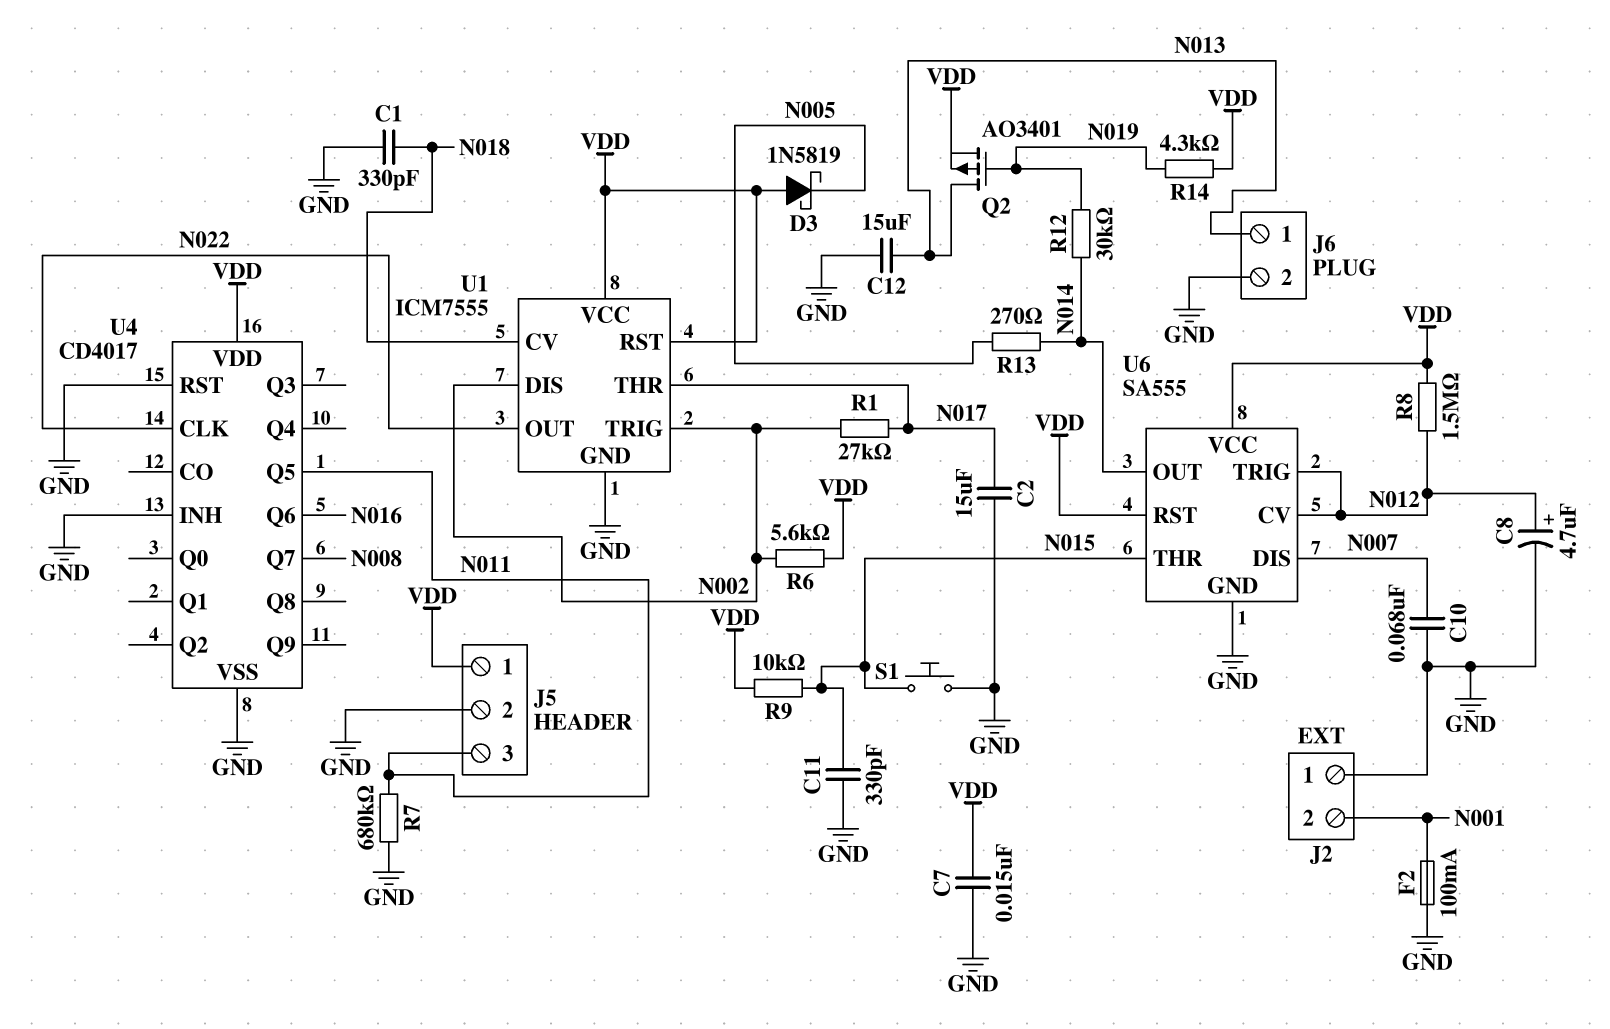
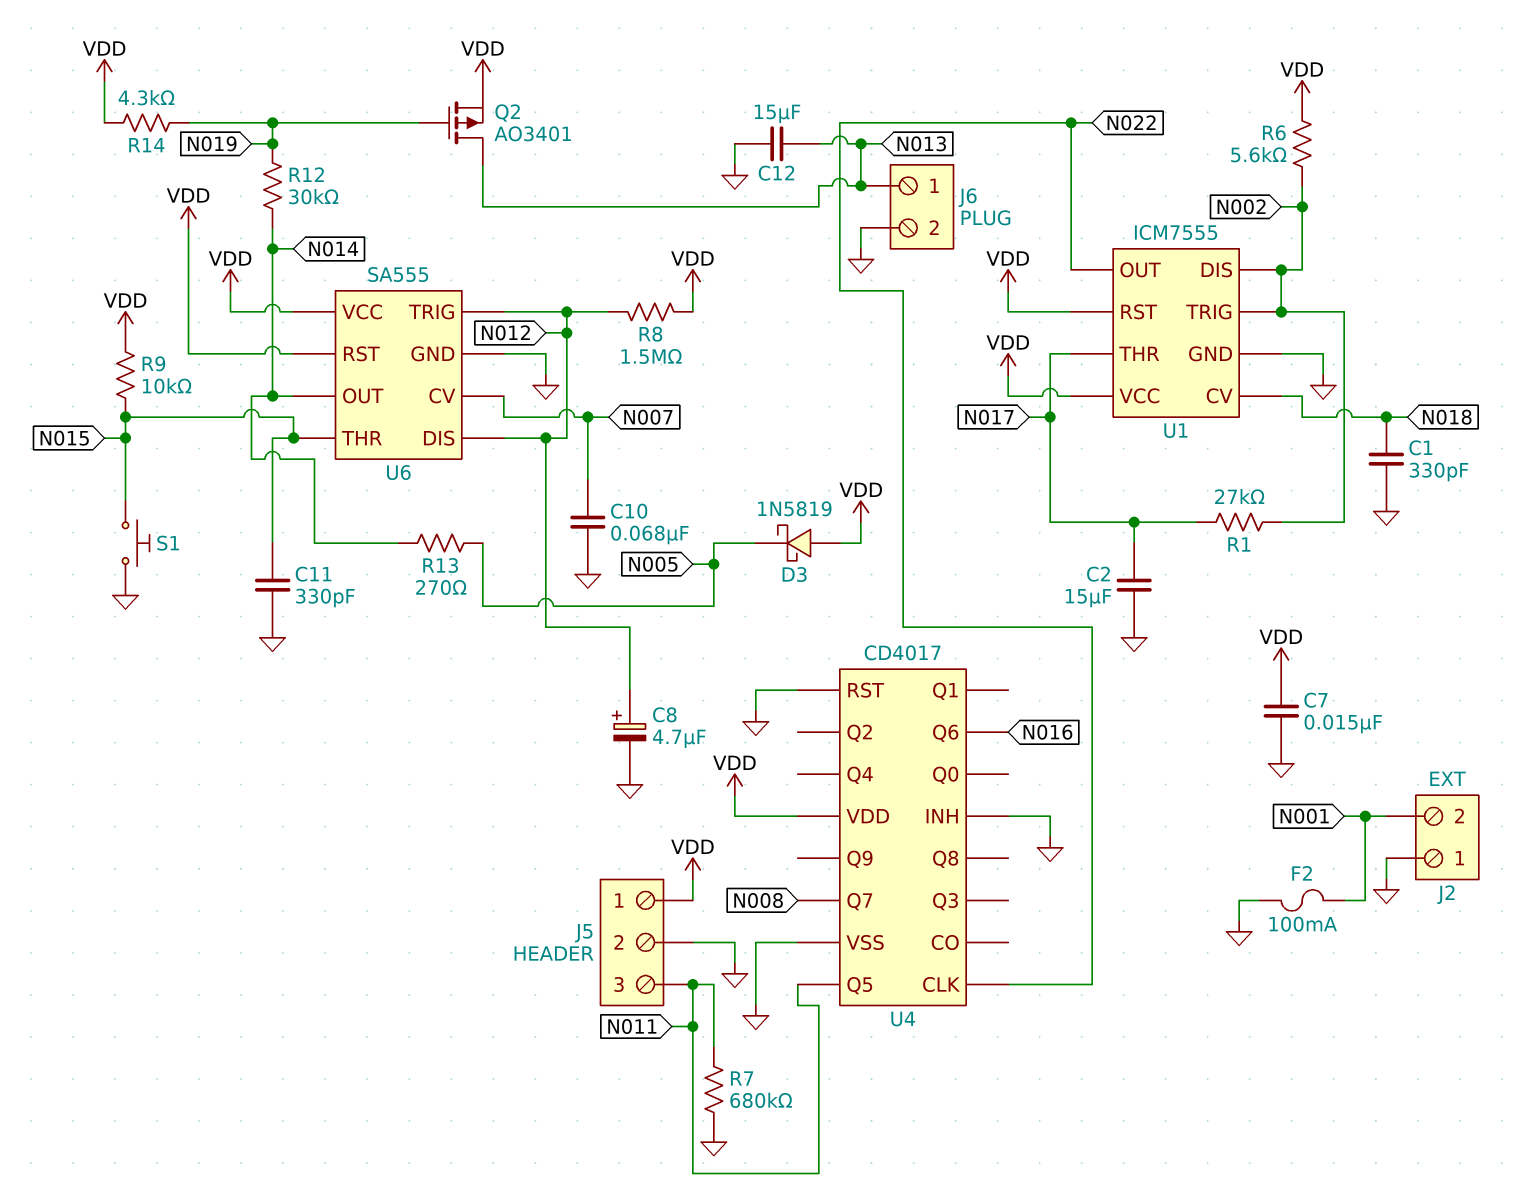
U6 pin CV: N012 -> N007
U6 pin DIS: N007 -> N012

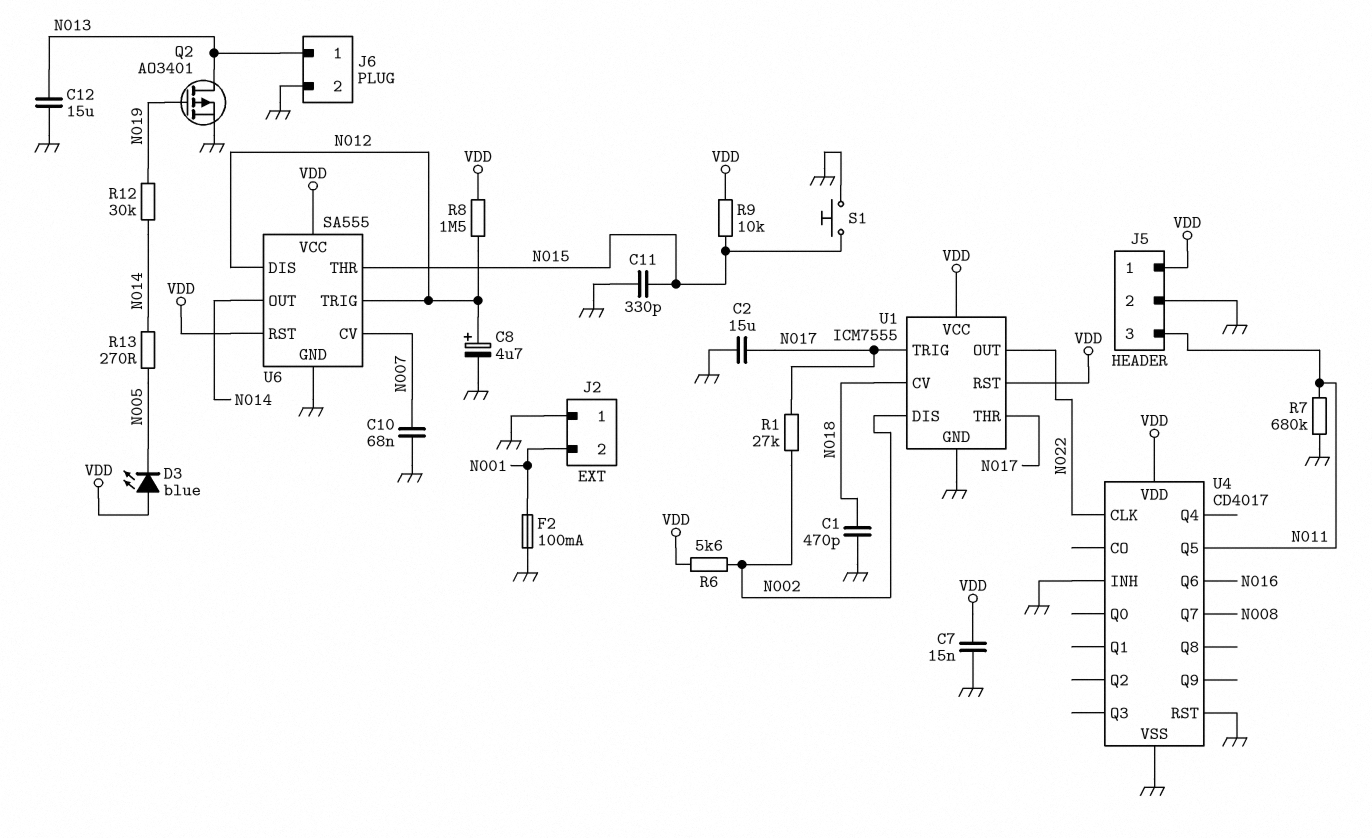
C1: 330pF (GND, N018) -> 470pF (GND, N018)
D3: schottky 1N5819 (A VDD, K N005) -> LED blue (A VDD, K N005)
Q2: PMOS AO3401 (G N019, D N013, S VDD) -> PMOS AO3401 (G N019, D N013, S GND)
R14: 4.3k (N019, VDD) -> none
U1 pin TRIG: N002 -> N017

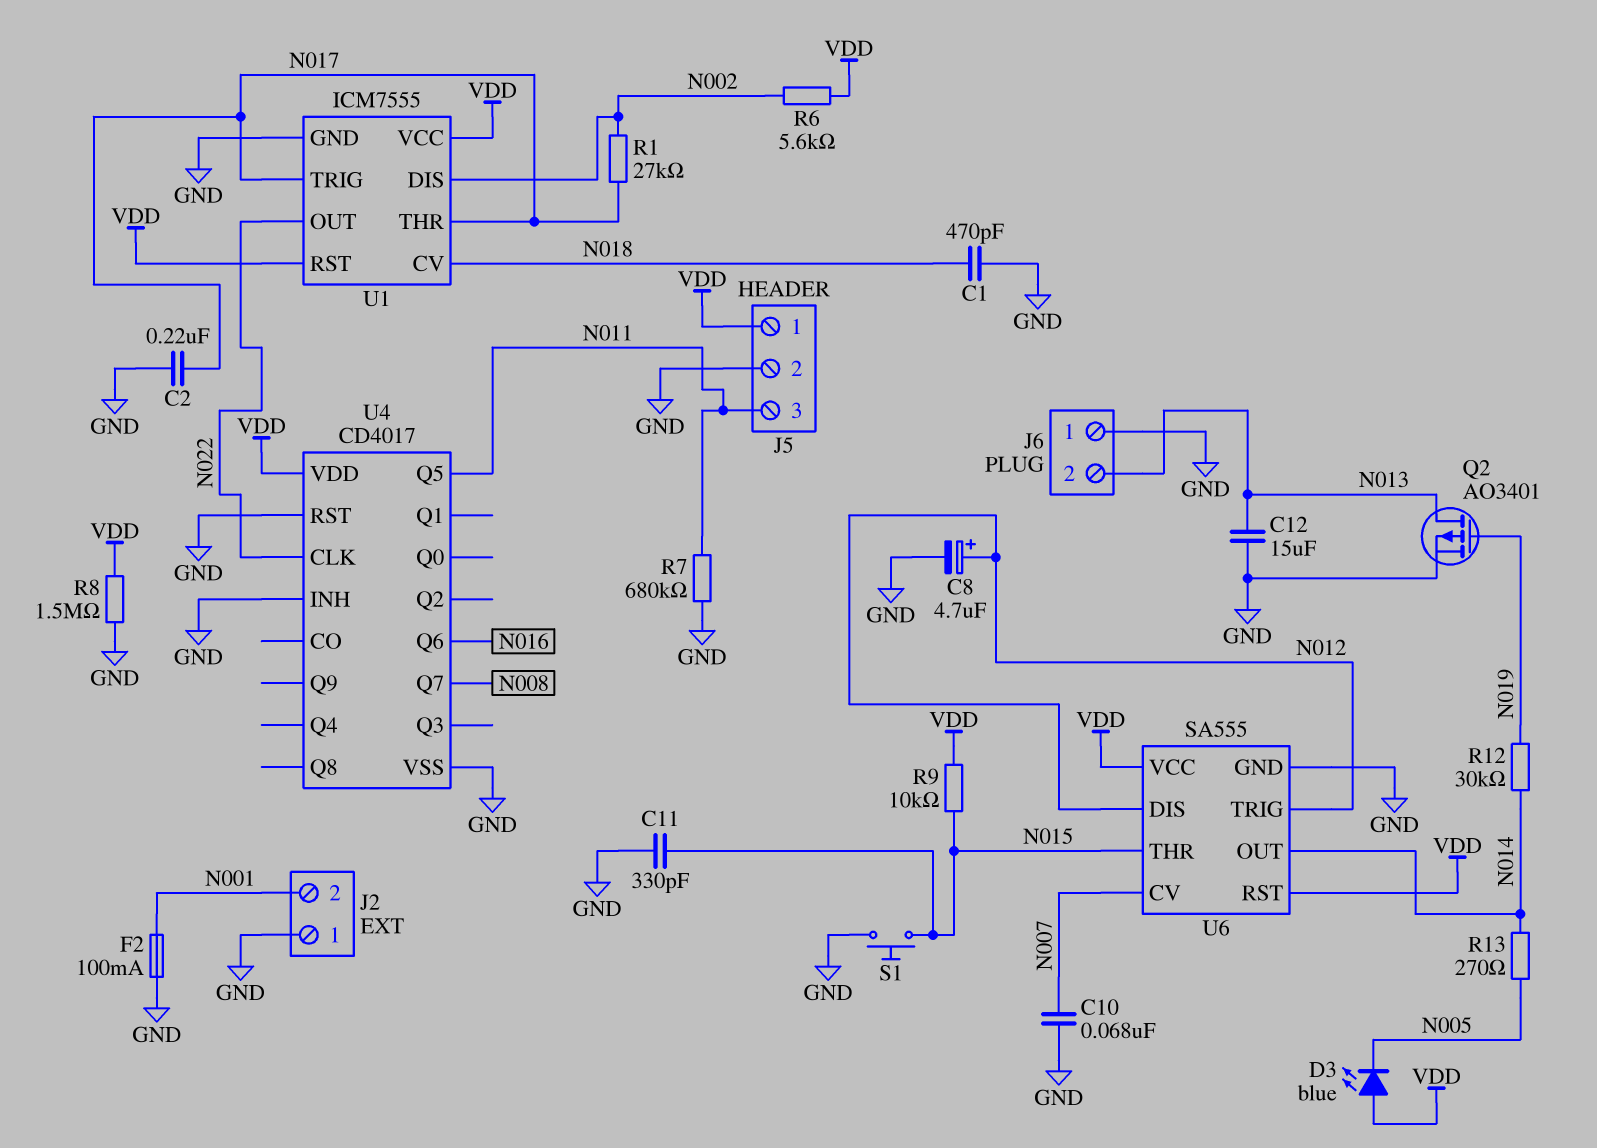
C2: 15uF (GND, N017) -> 220nF (GND, N017)
C7: 15nF (GND, VDD) -> none
J6 pin 1: N013 -> GND
J6 pin 2: GND -> N013
R8: 1.5M (N012, VDD) -> 1.5M (GND, VDD)

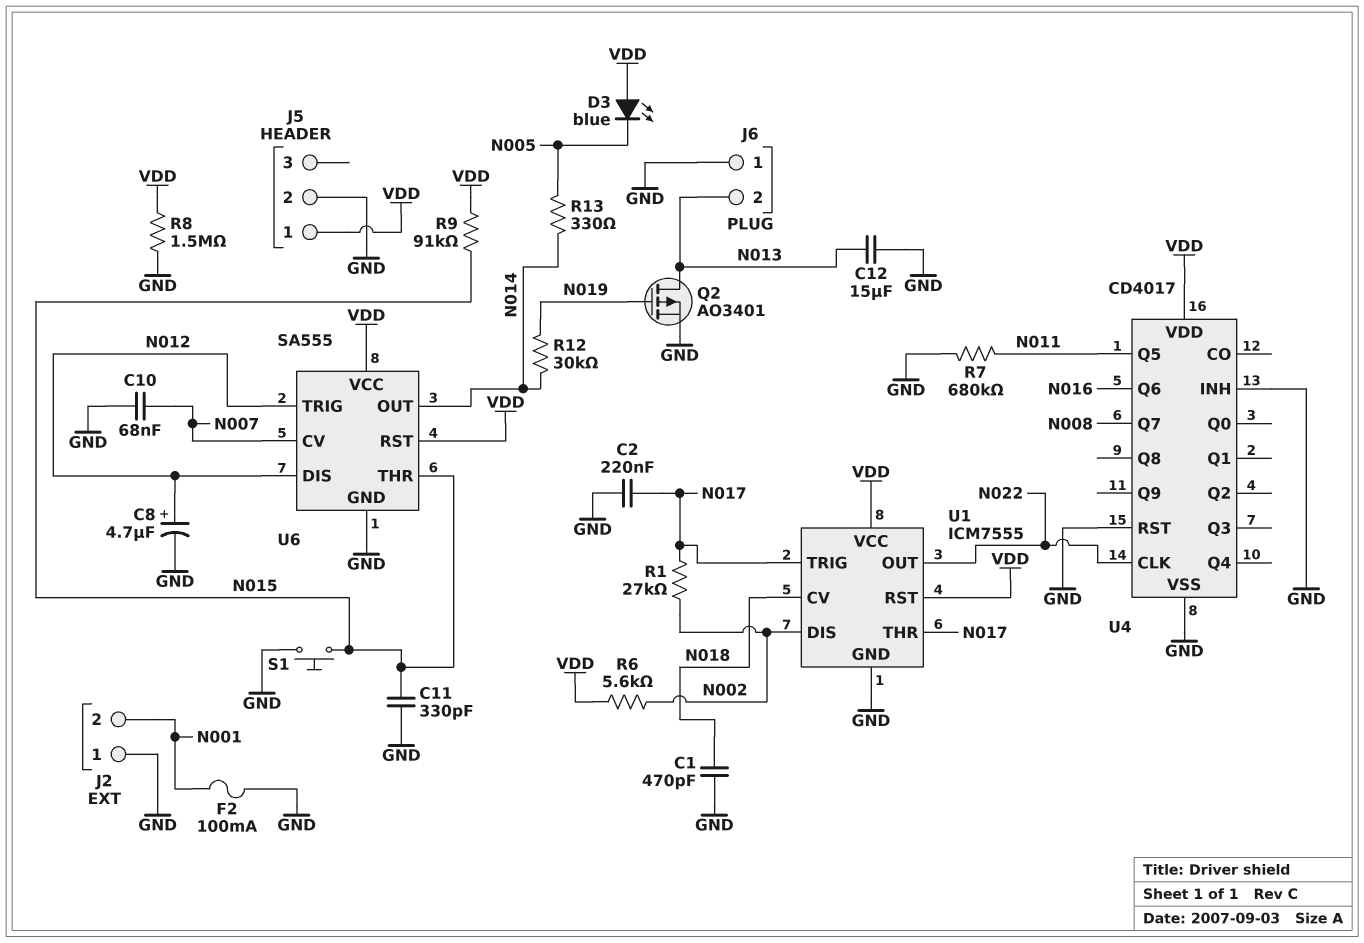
J5 pin 3: N011 -> none
R9: 10k (N015, VDD) -> 91k (N015, VDD)
R13: 270 (N005, N014) -> 330 (N005, N014)

